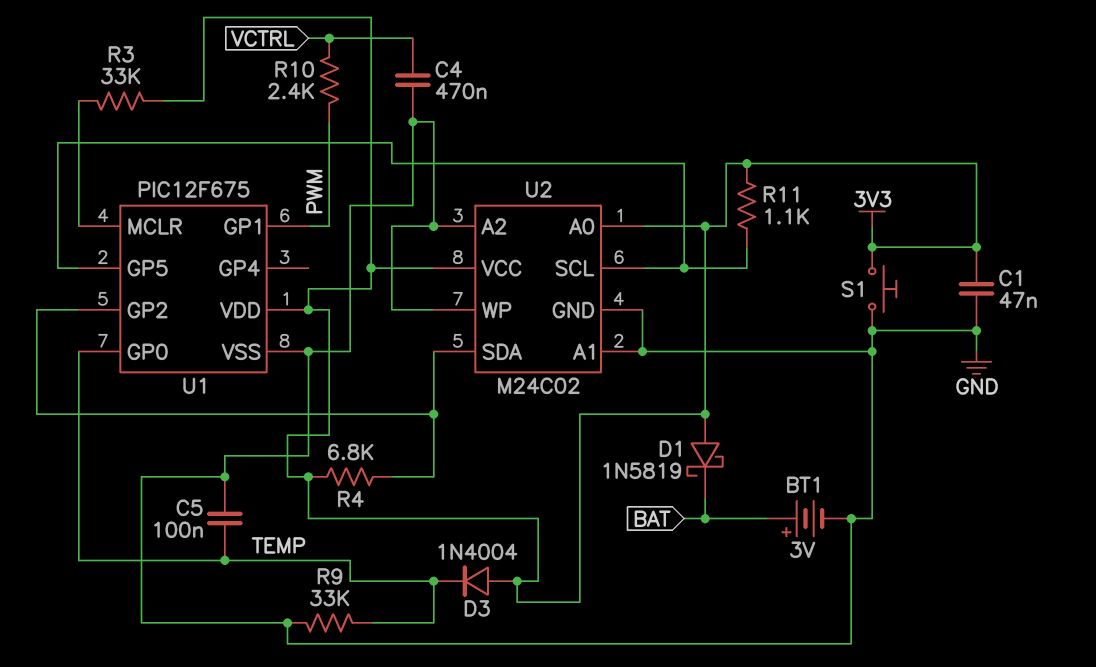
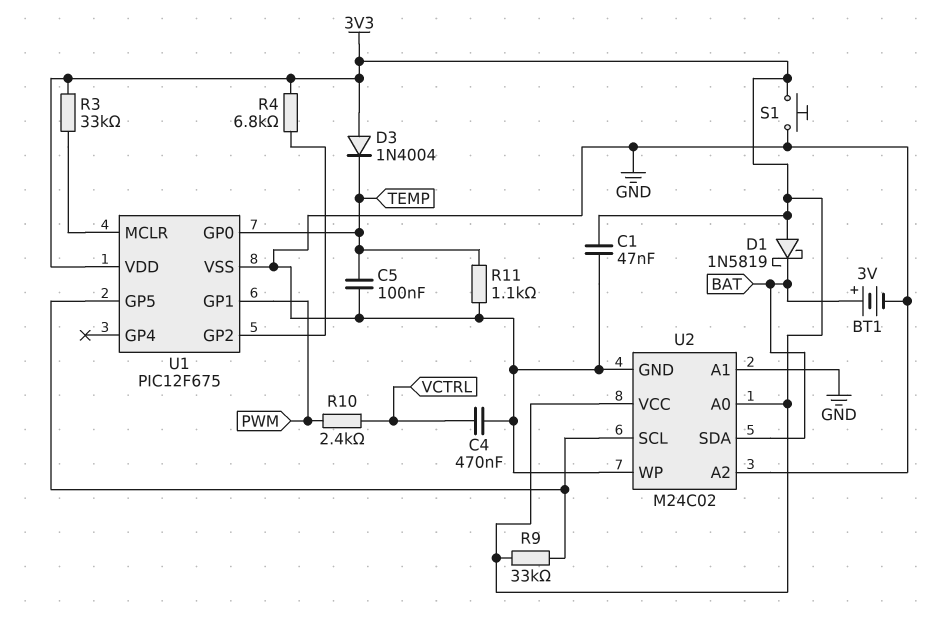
R9: 33k (GND, TEMP) -> 33k (3V3, U1/GP5)
R11: 1.1k (3V3, U1/GP5) -> 1.1k (GND, TEMP)
U2 pin SDA: U1/GP2 -> BAT

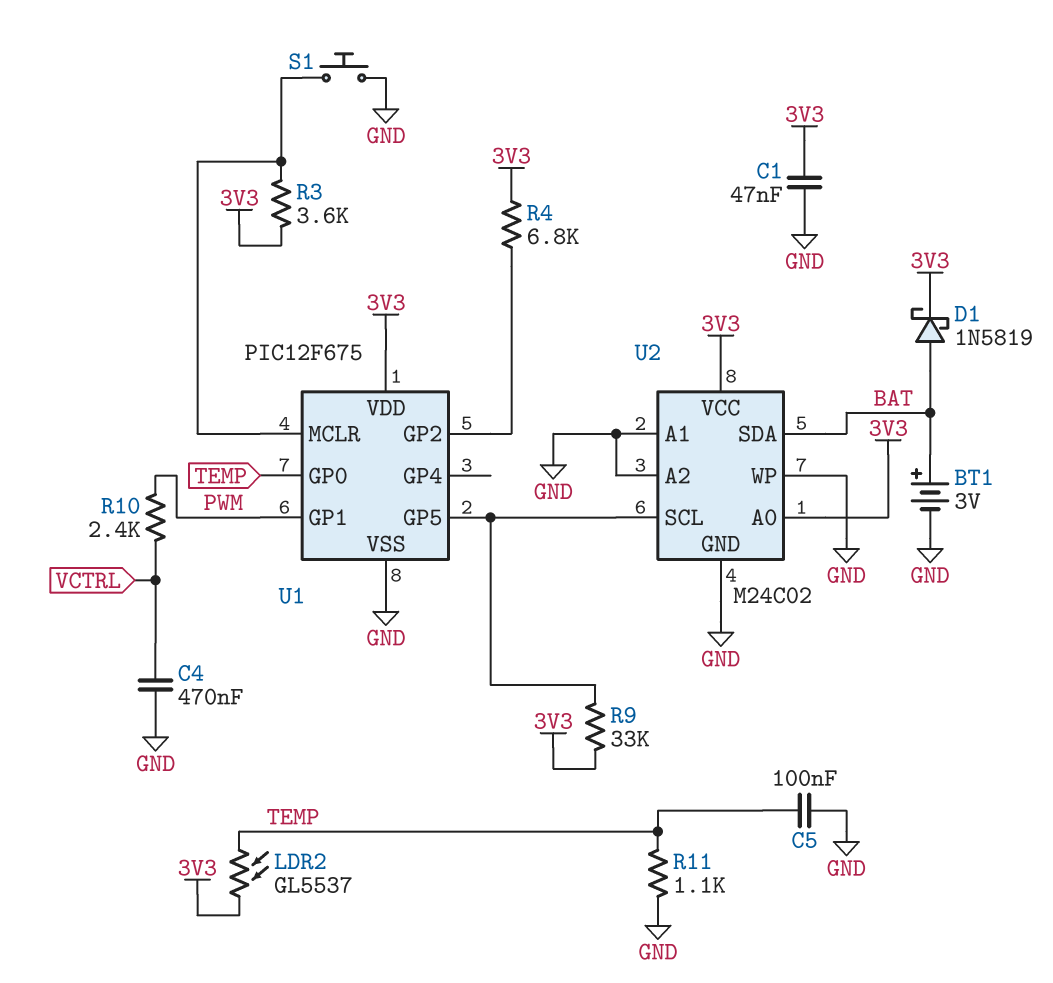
D1: schottky 1N5819 (A 3V3, K BAT) -> schottky 1N5819 (A BAT, K 3V3)
D3: diode 1N4004 (A 3V3, K TEMP) -> none
LDR2: none -> GL5537 (3V3, TEMP)
R3: 33k (3V3, U1/MCLR) -> 3.6k (3V3, U1/MCLR)
S1: button (3V3, GND) -> button (GND, U1/MCLR)

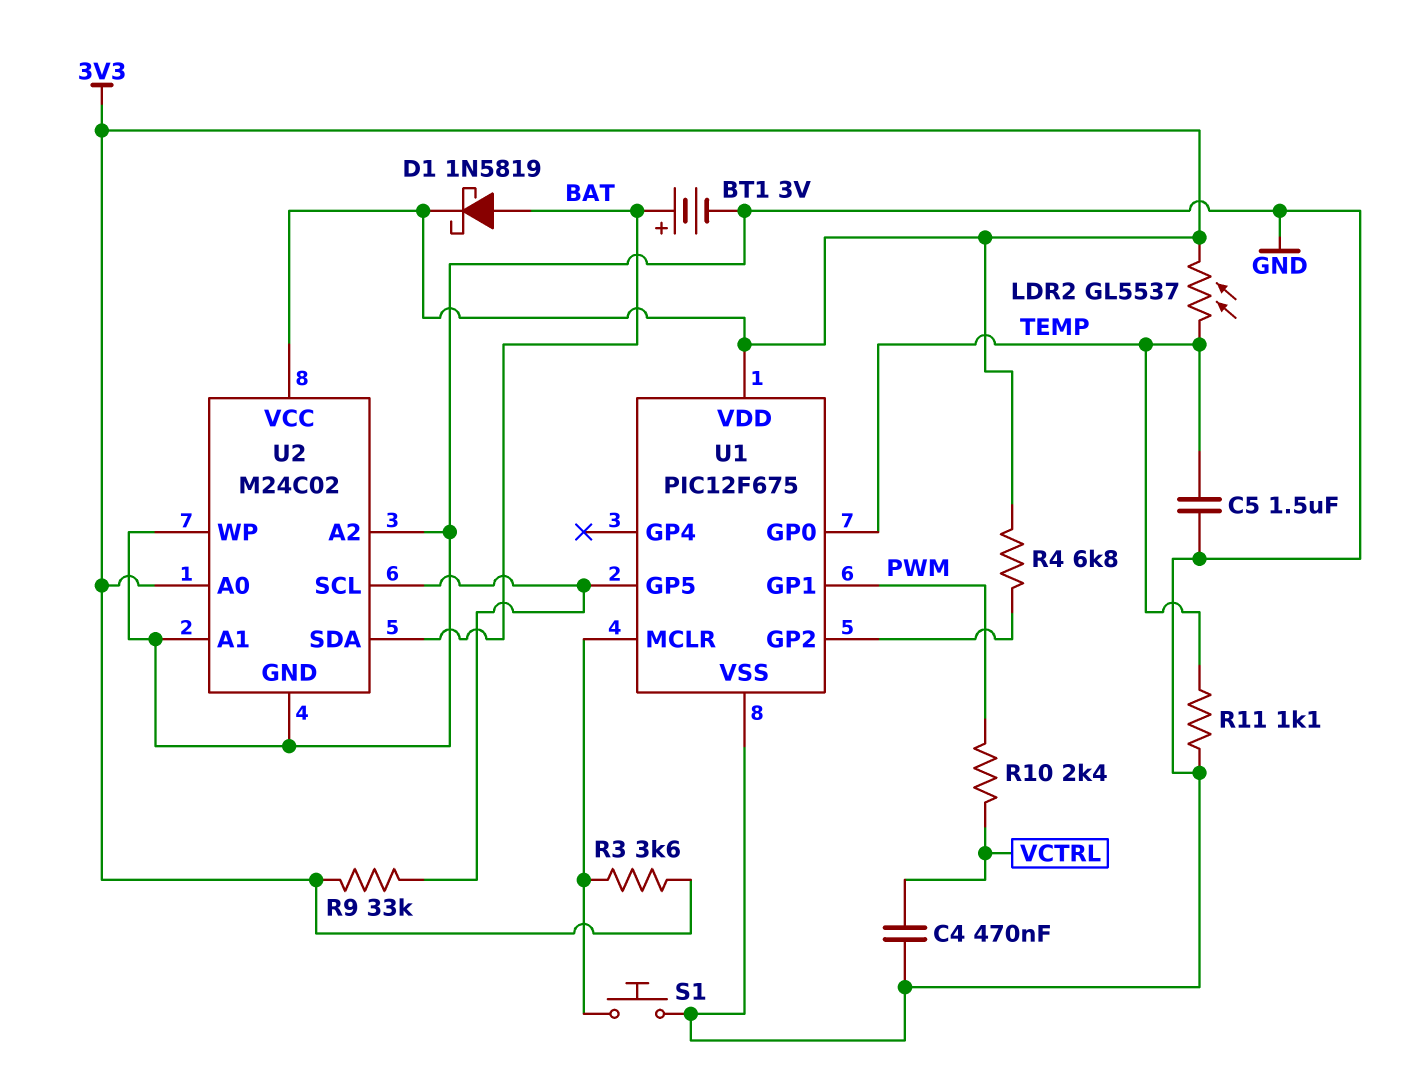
C1: 47nF (3V3, GND) -> none
C5: 100nF (GND, TEMP) -> 1.5uF (GND, TEMP)

